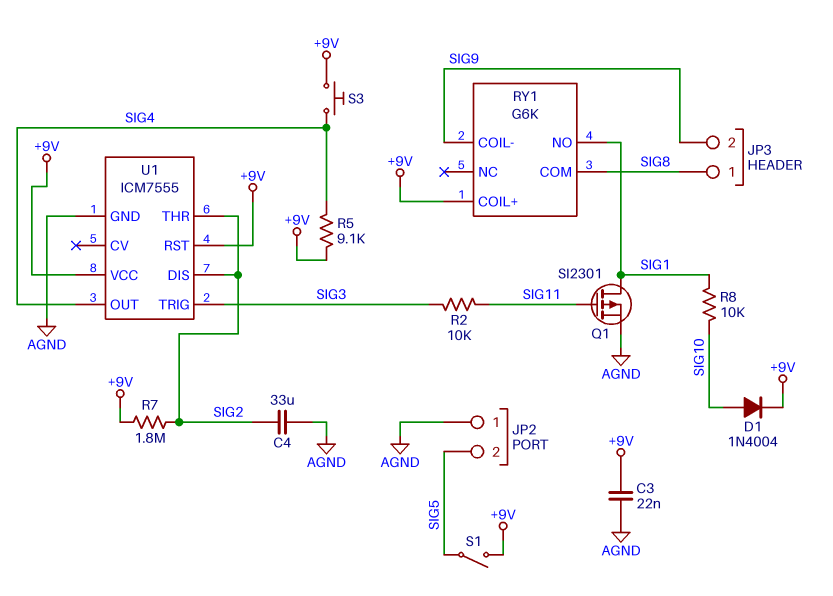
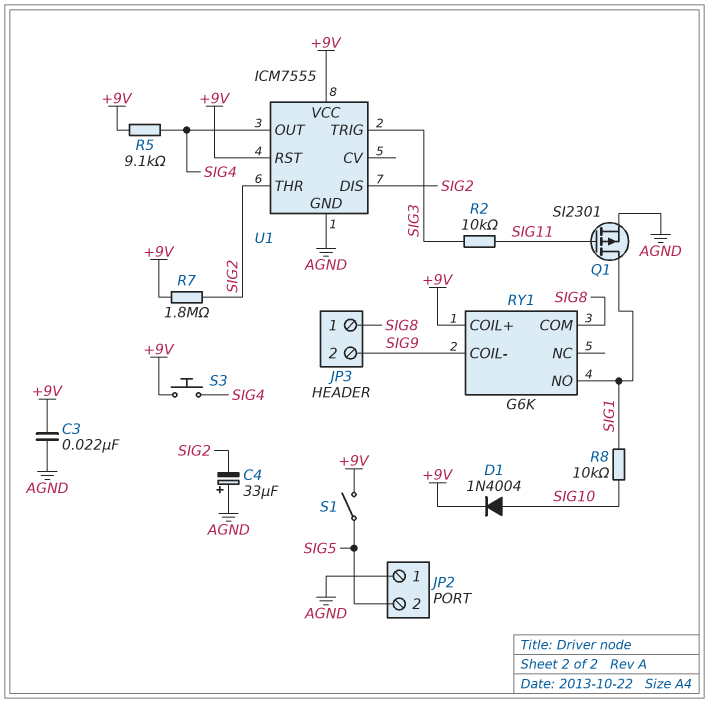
C4: 33uF (AGND, SIG2) -> 33uF (plus AGND, minus SIG2)

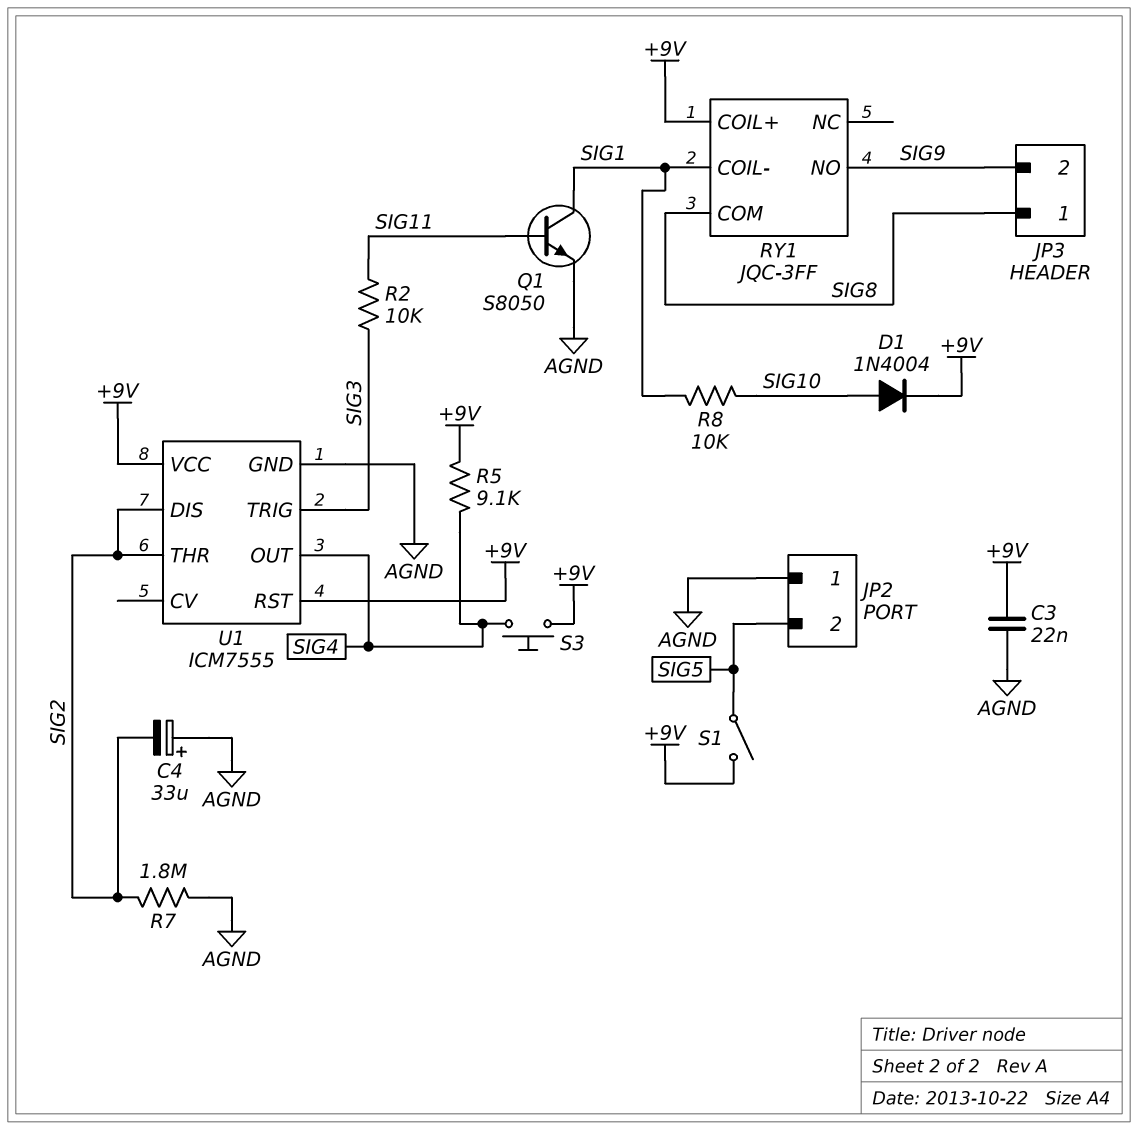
Q1: PMOS SI2301 (G SIG11, D SIG1, S AGND) -> NPN S8050 (B SIG11, C SIG1, E AGND)
R7: 1.8M (+9V, SIG2) -> 1.8M (AGND, SIG2)
RY1: G6K -> JQC-3FF
RY1 pin COIL-: SIG9 -> SIG1
RY1 pin NO: SIG1 -> SIG9

